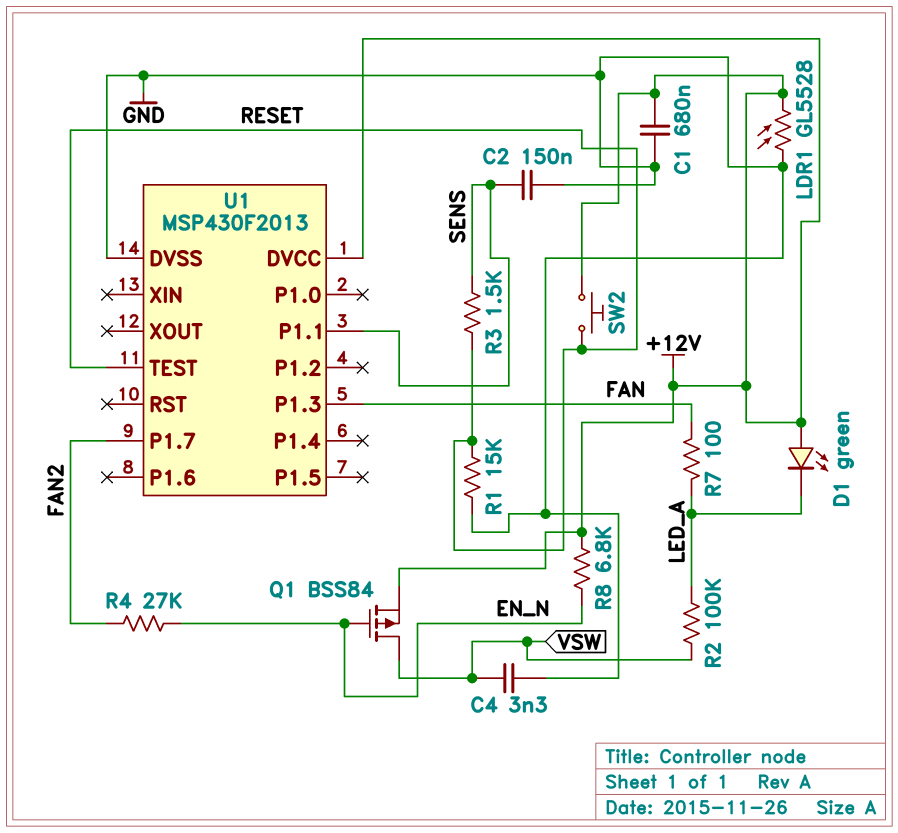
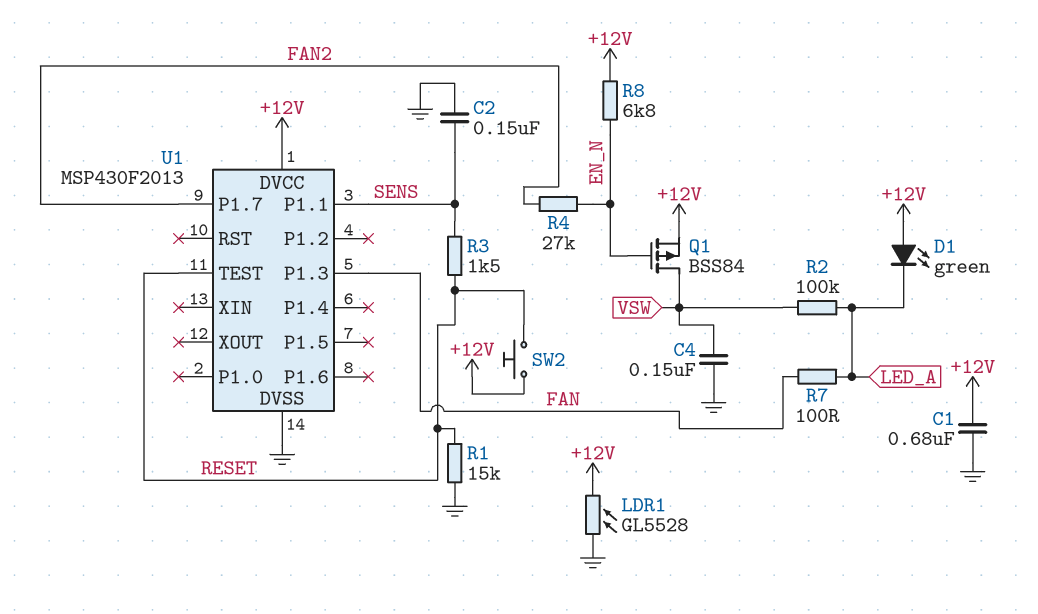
C4: 3.3nF (GND, VSW) -> 150nF (GND, VSW)

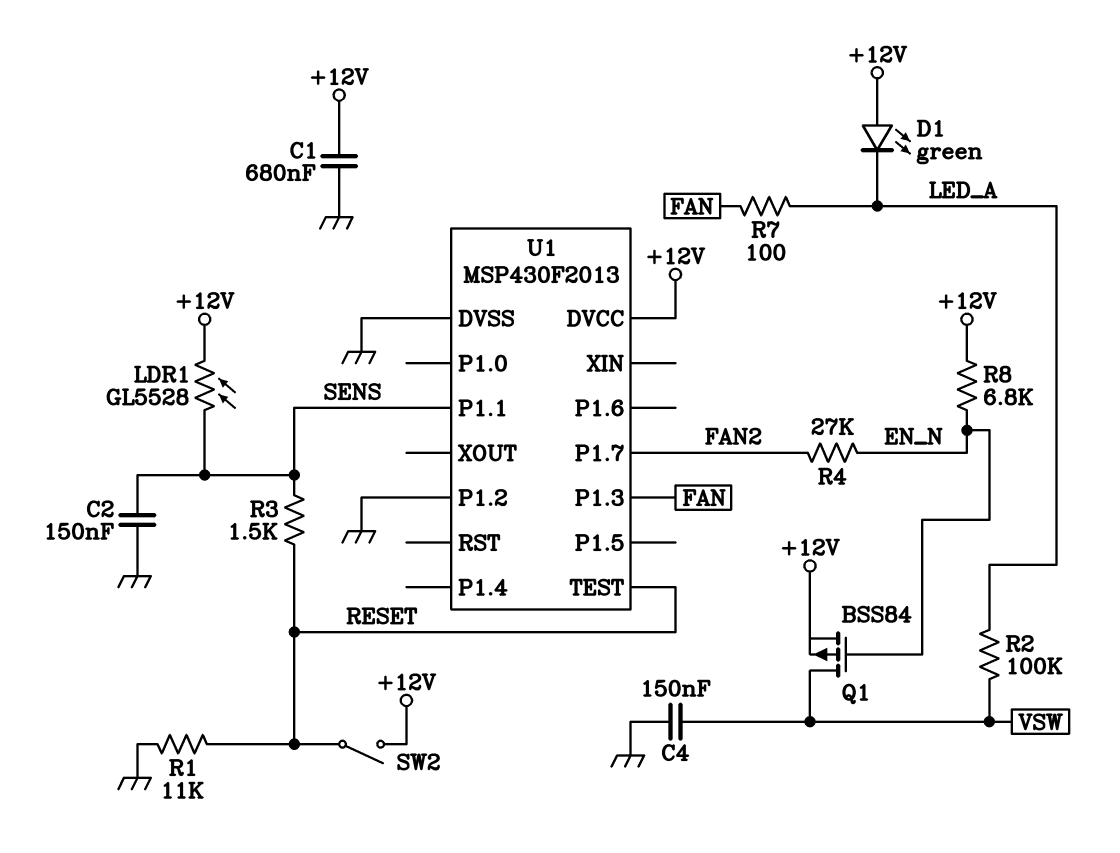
LDR1: GL5528 (+12V, GND) -> GL5528 (+12V, SENS)
R1: 15k (GND, RESET) -> 11k (GND, RESET)
SW2: button (+12V, RESET) -> switch (+12V, RESET)
U1 pin P1.2: none -> GND

